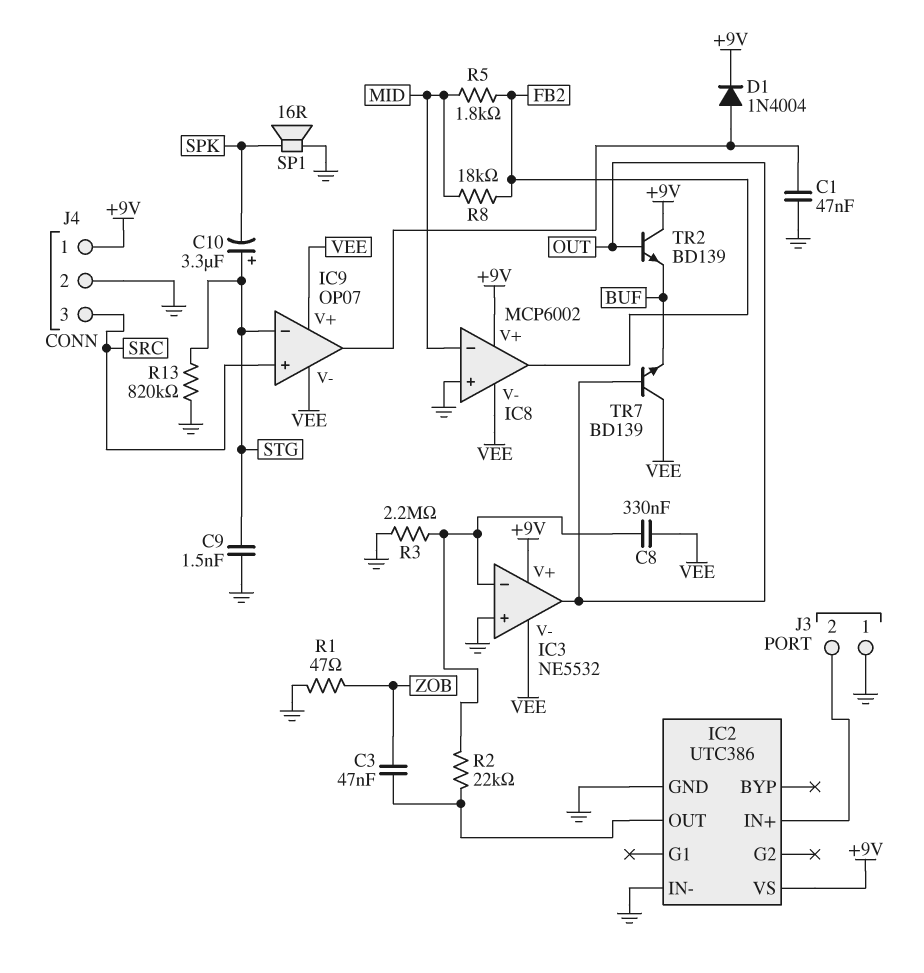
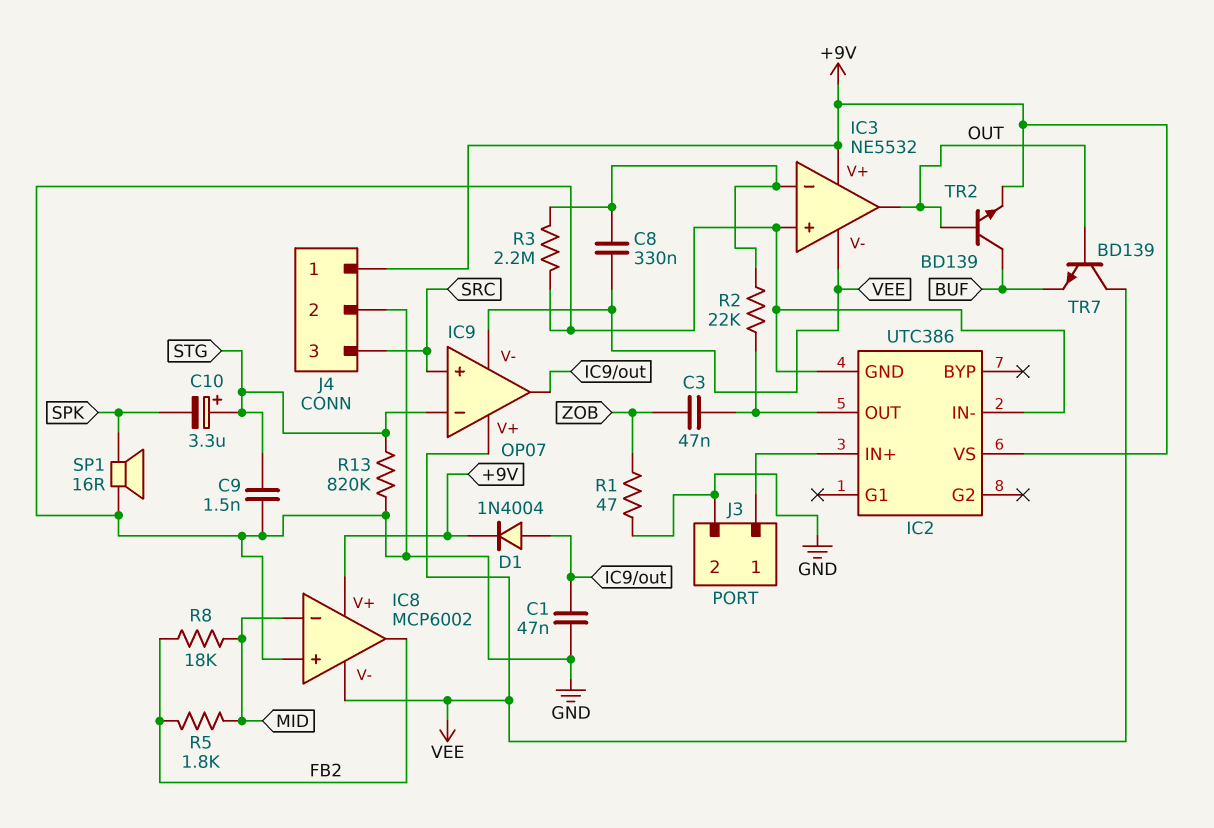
J3 pin 1: GND -> IC2/IN+
J3 pin 2: IC2/IN+ -> GND
TR2: NPN BD139 (B OUT, C +9V, E BUF) -> NPN BD139 (B OUT, C BUF, E +9V)

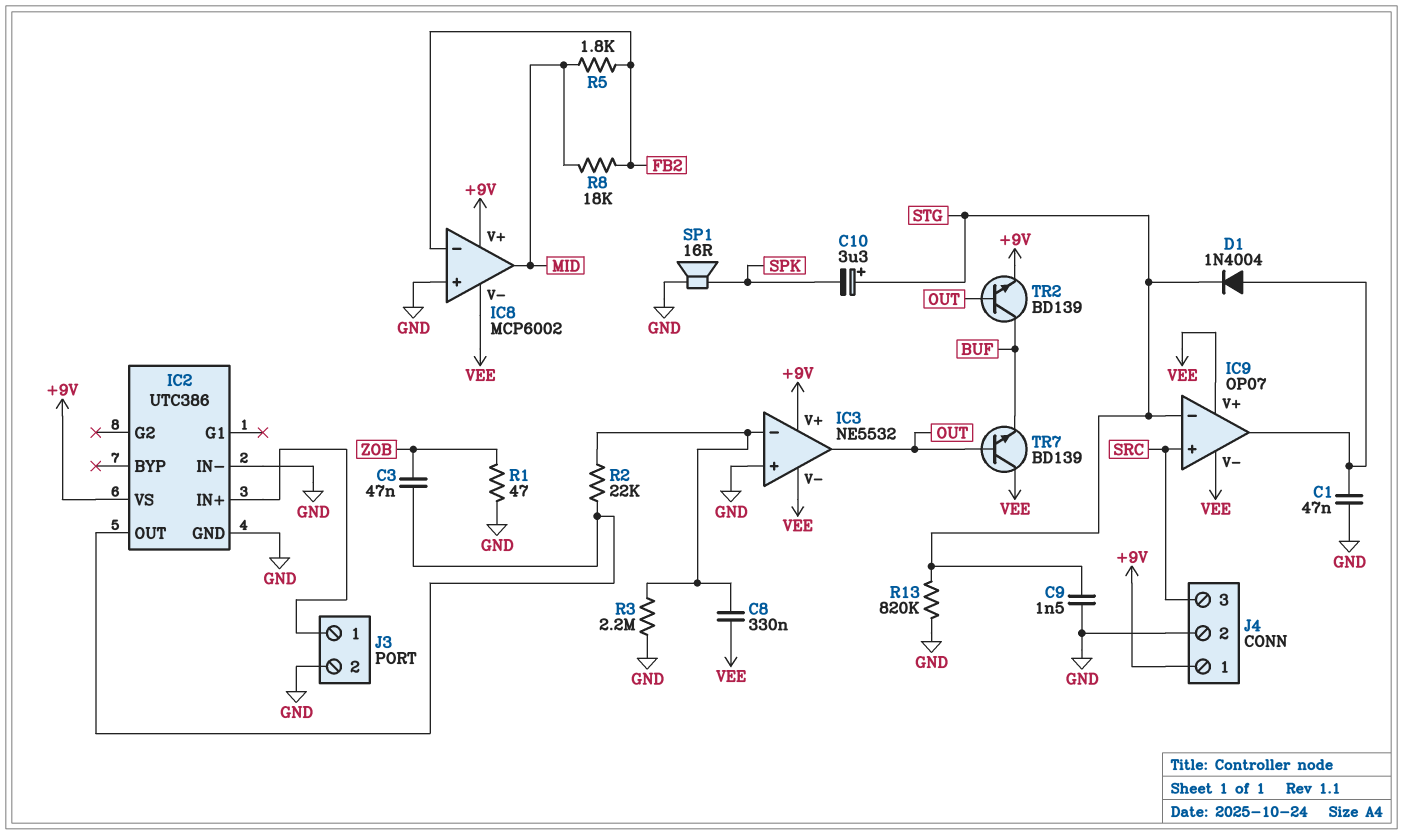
D1: diode 1N4004 (A IC9/out, K +9V) -> diode 1N4004 (A IC9/out, K STG)
IC8 pin in-: MID -> FB2
IC8 pin out: FB2 -> MID

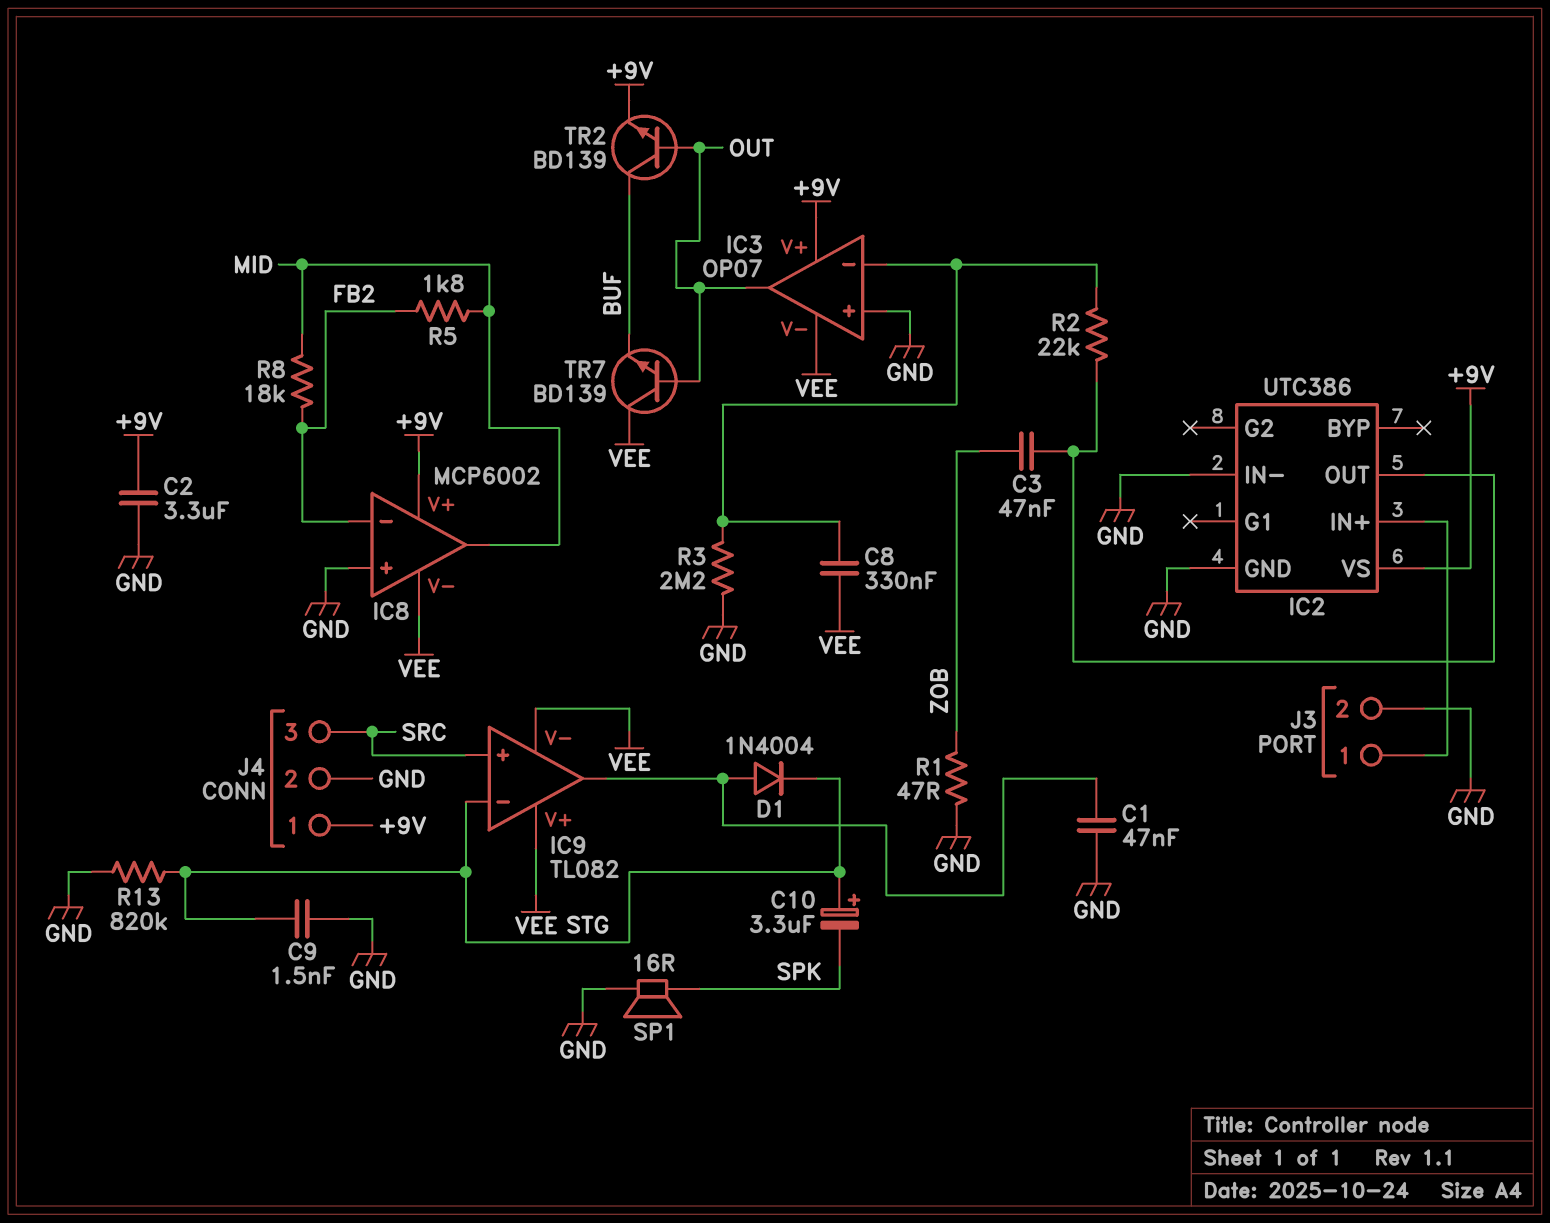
C2: none -> 3.3uF (+9V, GND)
IC3: NE5532 -> OP07
IC9: OP07 -> TL082

